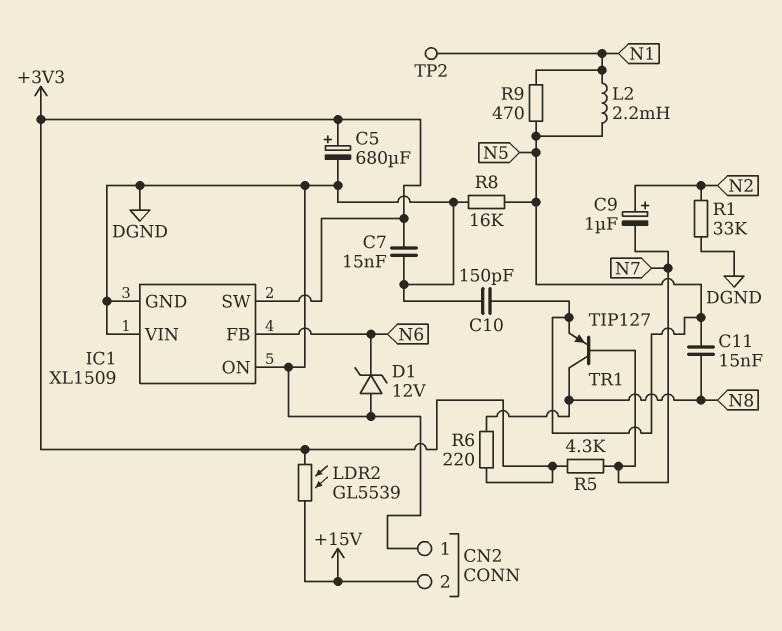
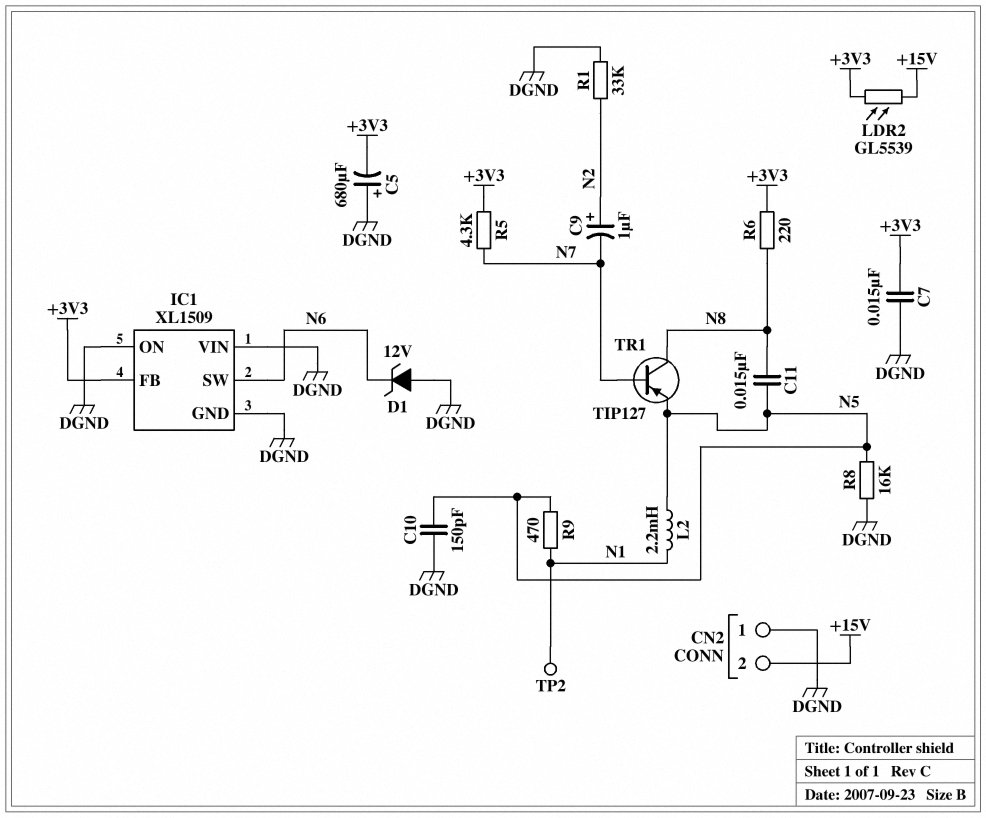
C5: 680uF (plus +3V3, minus DGND) -> 680uF (plus DGND, minus +3V3)
IC1 pin FB: N6 -> +3V3
IC1 pin SW: +3V3 -> N6

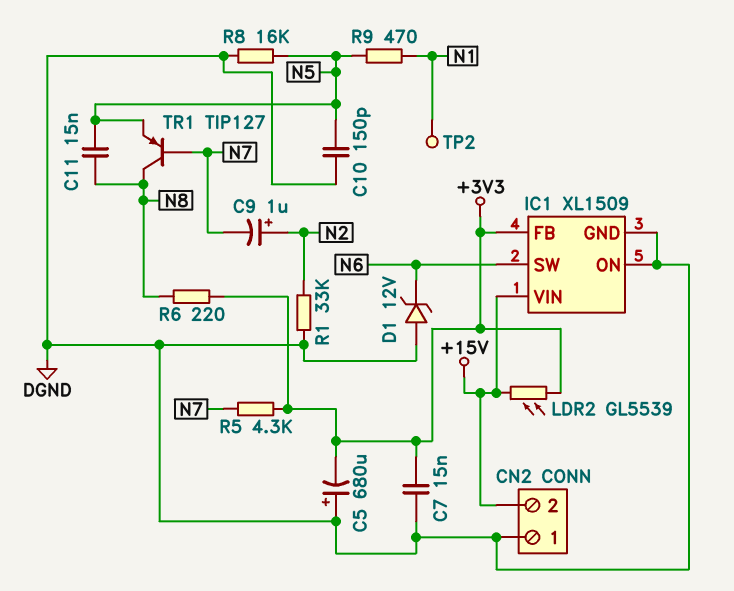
IC1 pin VIN: DGND -> +15V
L2: 2.2mH (N1, N5) -> none

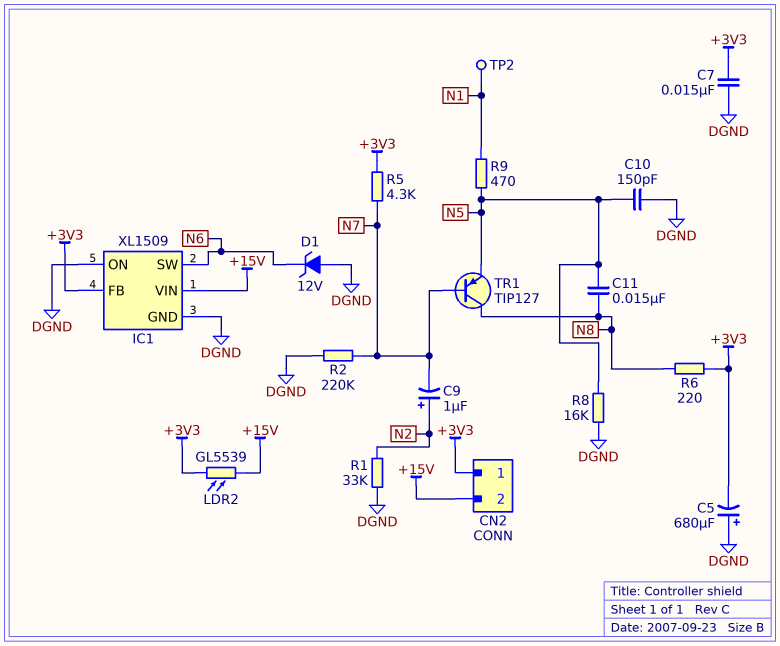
CN2 pin 1: DGND -> +3V3
R2: none -> 220k (DGND, N7)

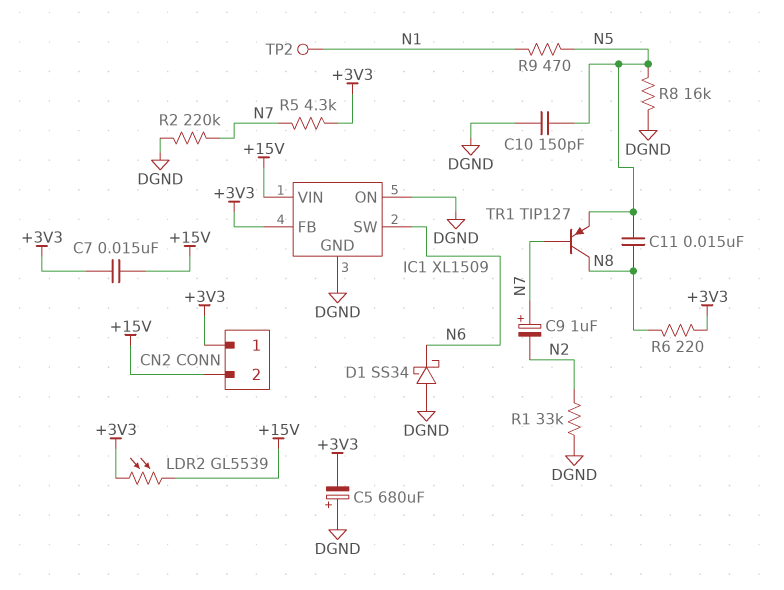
C7: 15nF (+3V3, DGND) -> 15nF (+3V3, +15V)
C9: 1uF (plus N2, minus N7) -> 1uF (plus N7, minus N2)
D1: zener 12V (A DGND, K N6) -> schottky SS34 (A DGND, K N6)

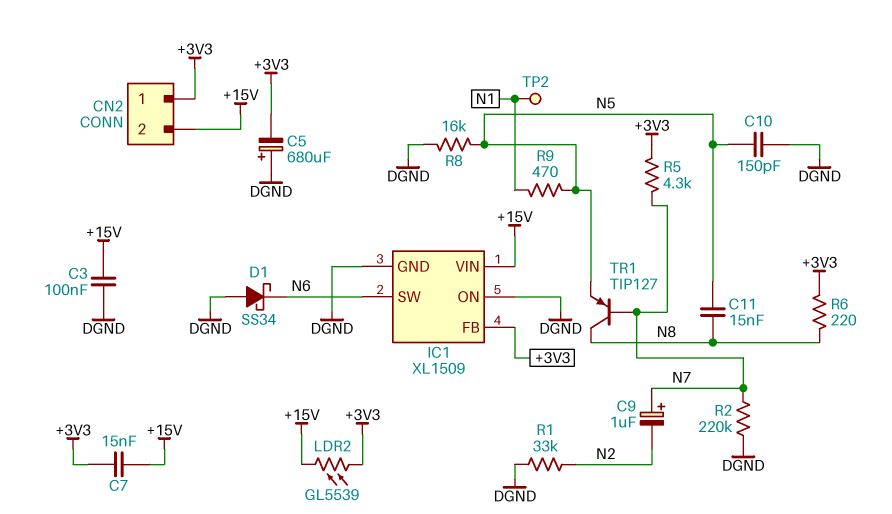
C3: none -> 100nF (+15V, DGND)

